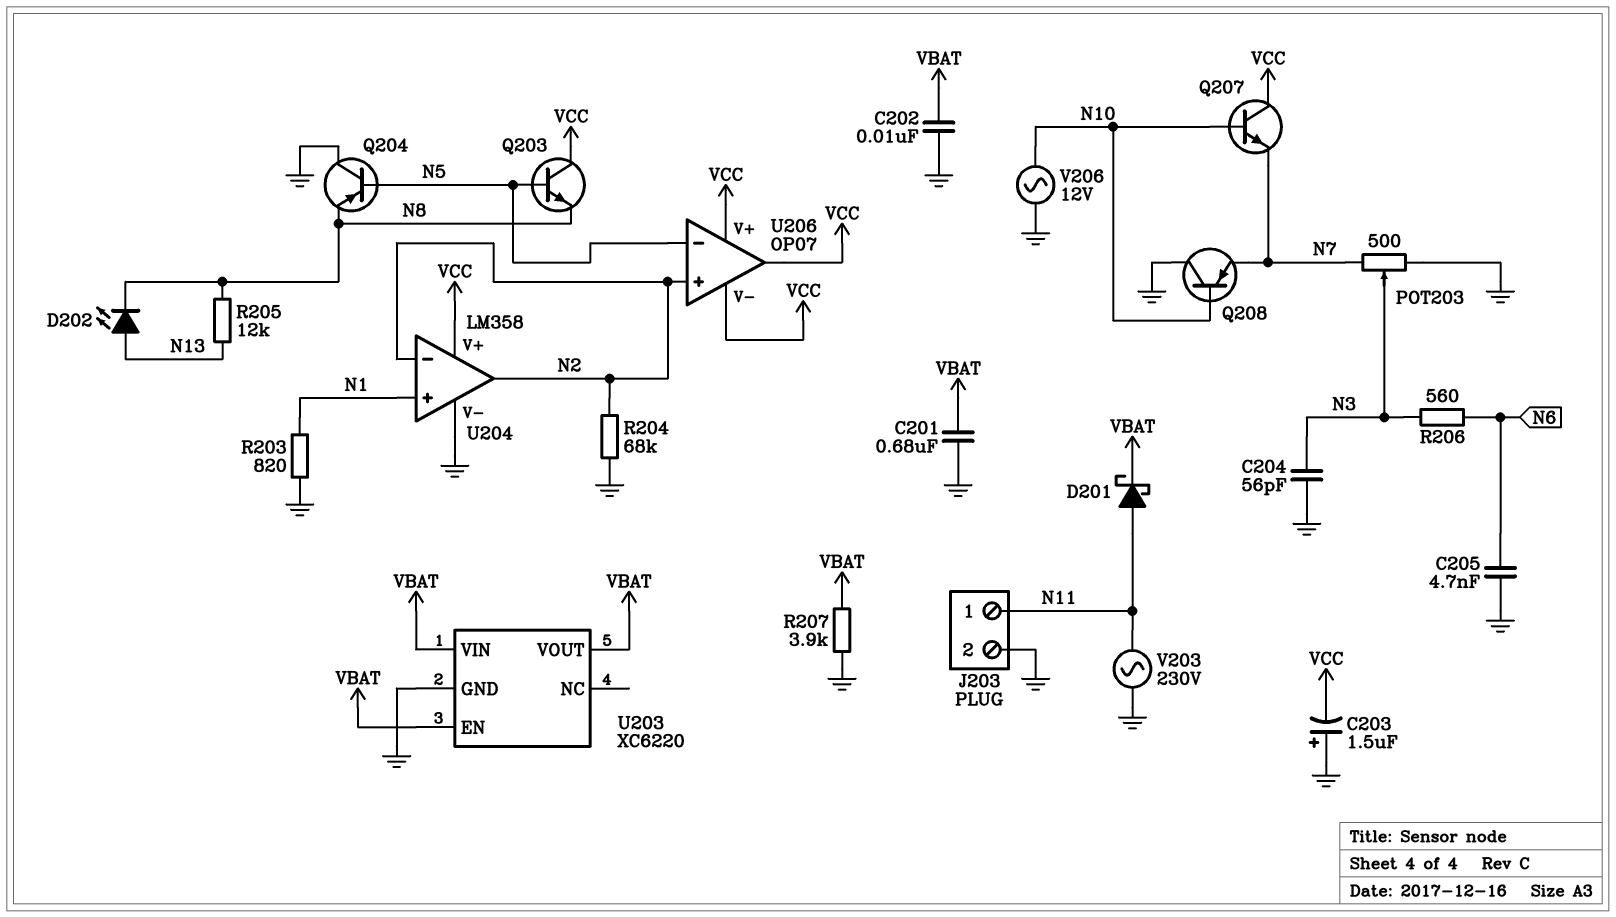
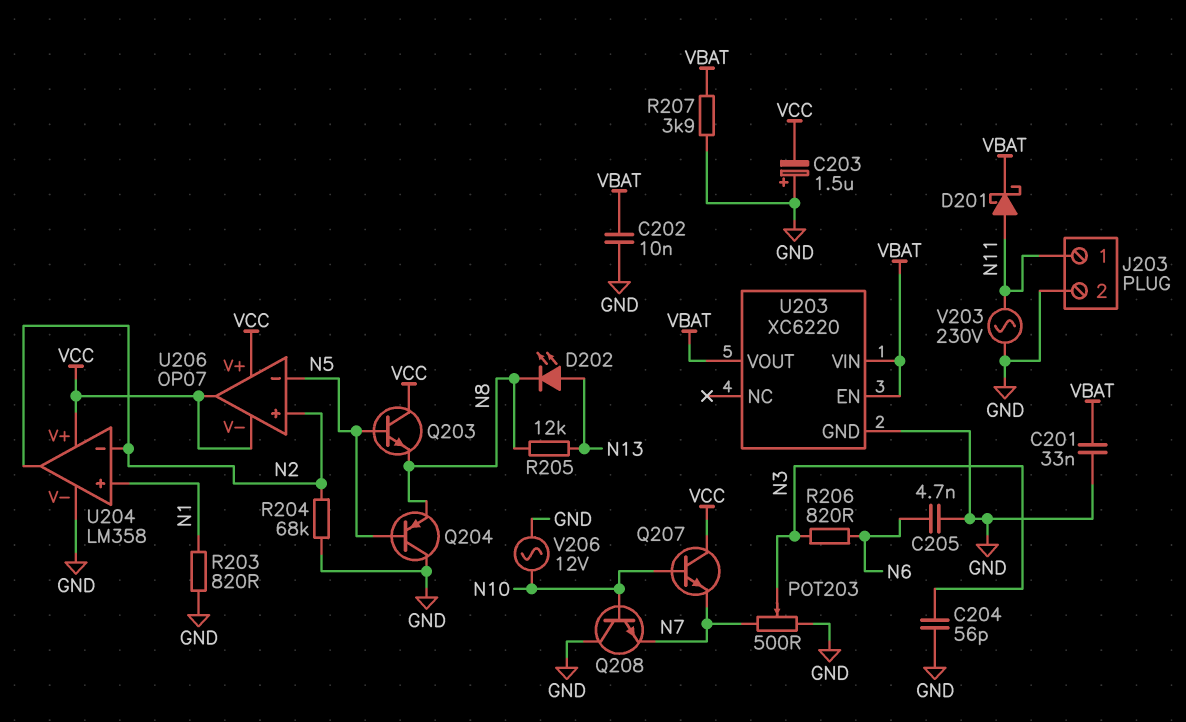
C201: 680nF (GND, VBAT) -> 33nF (GND, VBAT)
Q208: PNP (B N10, C GND, E N7) -> NPN (B N10, C GND, E N7)
R206: 560 (N3, N6) -> 820 (N3, N6)

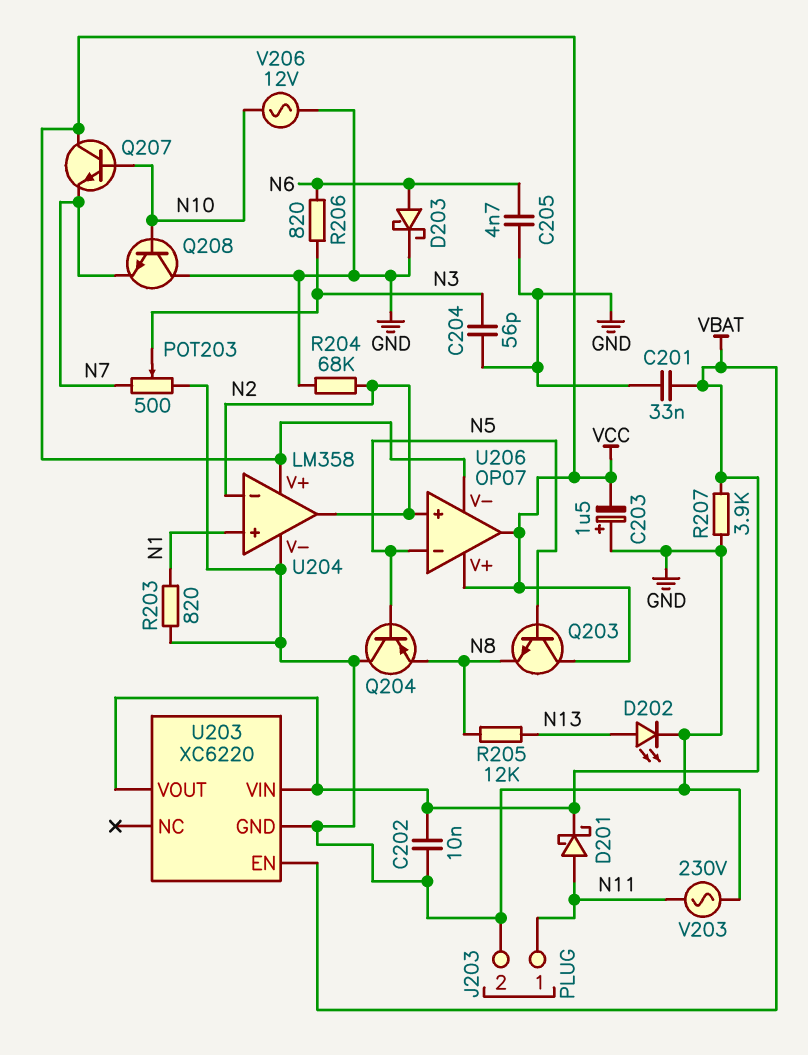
D202: LED (A N13, K N8) -> LED (A N13, K GND)
D203: none -> schottky (A N6, K GND)

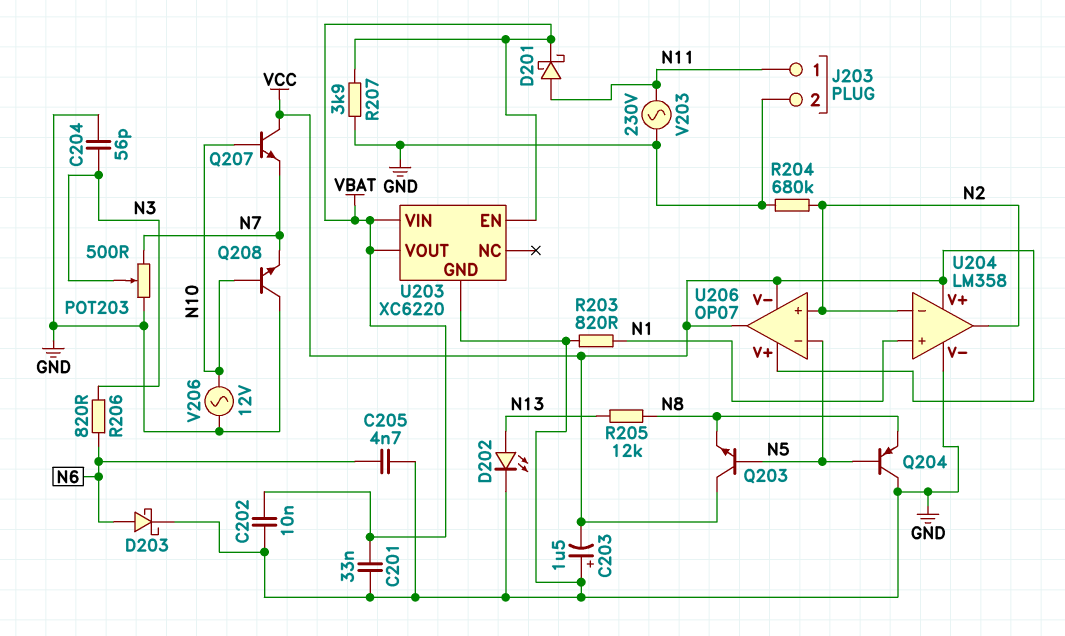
R204: 68k (GND, N2) -> 680k (GND, N2)

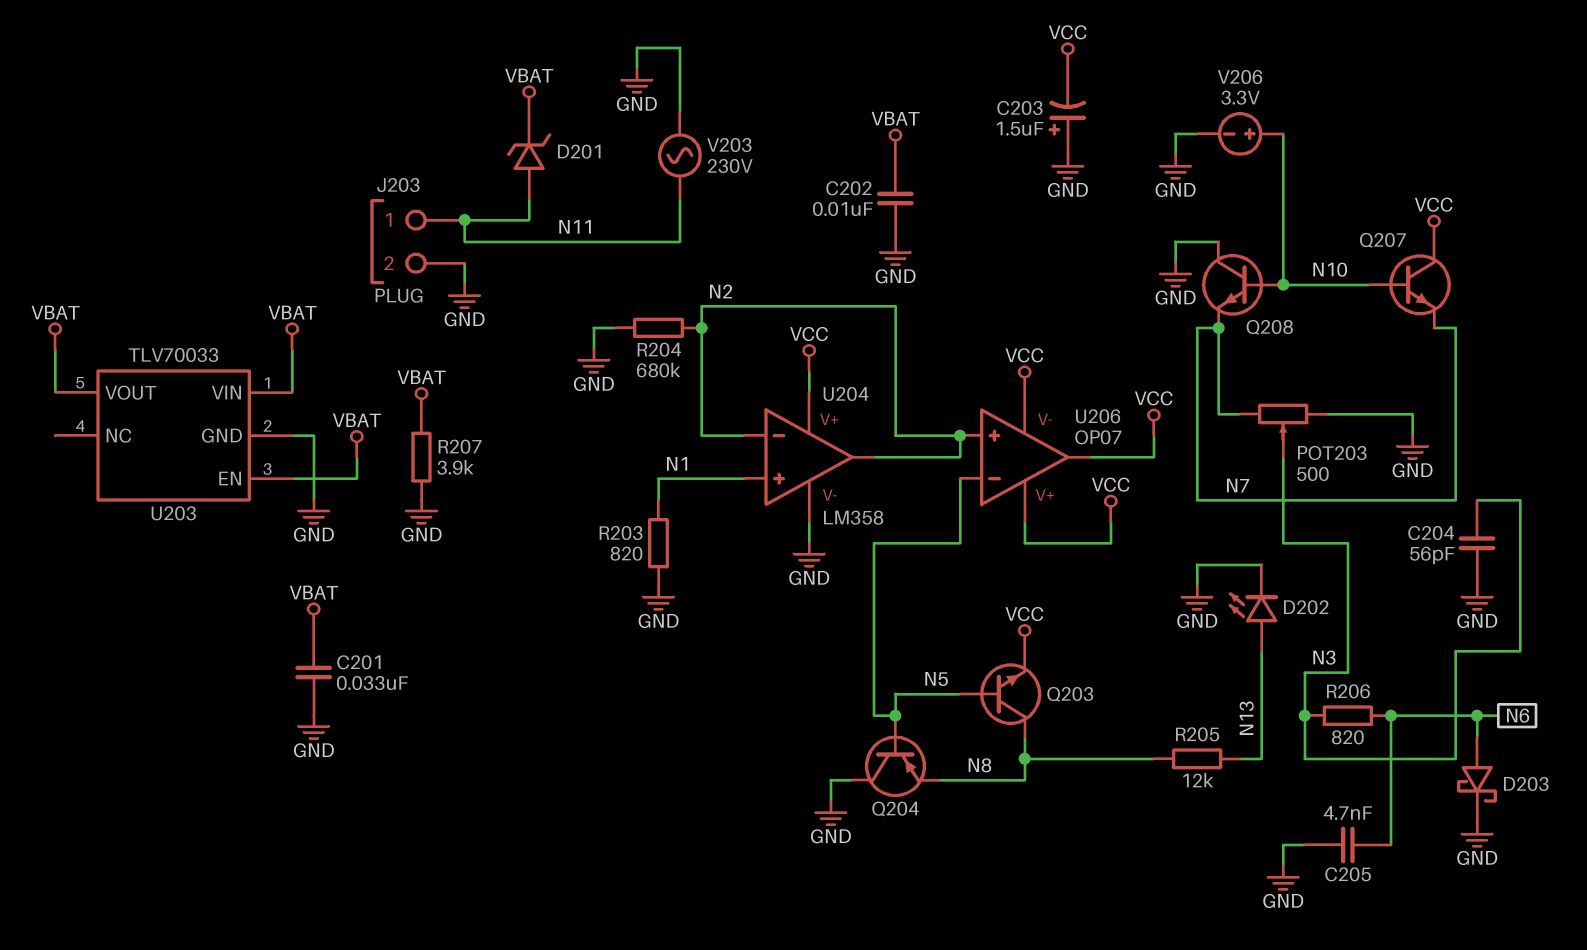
D201: schottky (A N11, K VBAT) -> zener (A N11, K VBAT)
Q203: NPN (B N5, C VCC, E N8) -> NPN (B N5, C N8, E VCC)
U203: XC6220 -> TLV70033
V206: AC 12V (GND, N10) -> 3.3V (plus N10, minus GND)

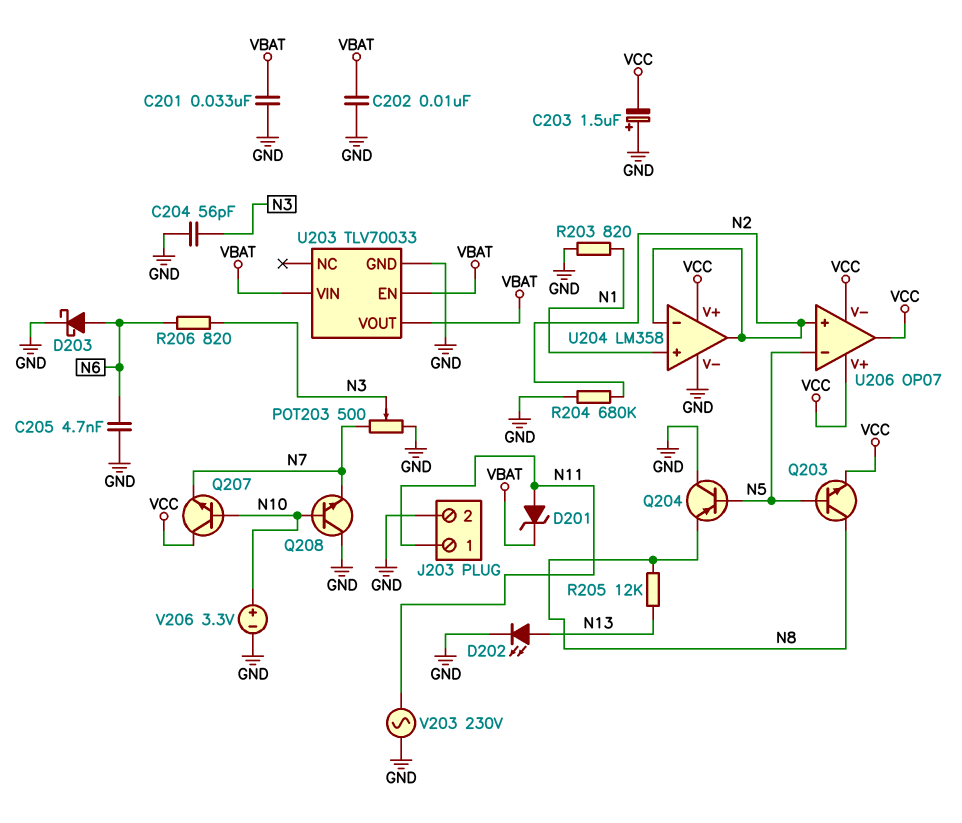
R207: 3.9k (GND, VBAT) -> none

